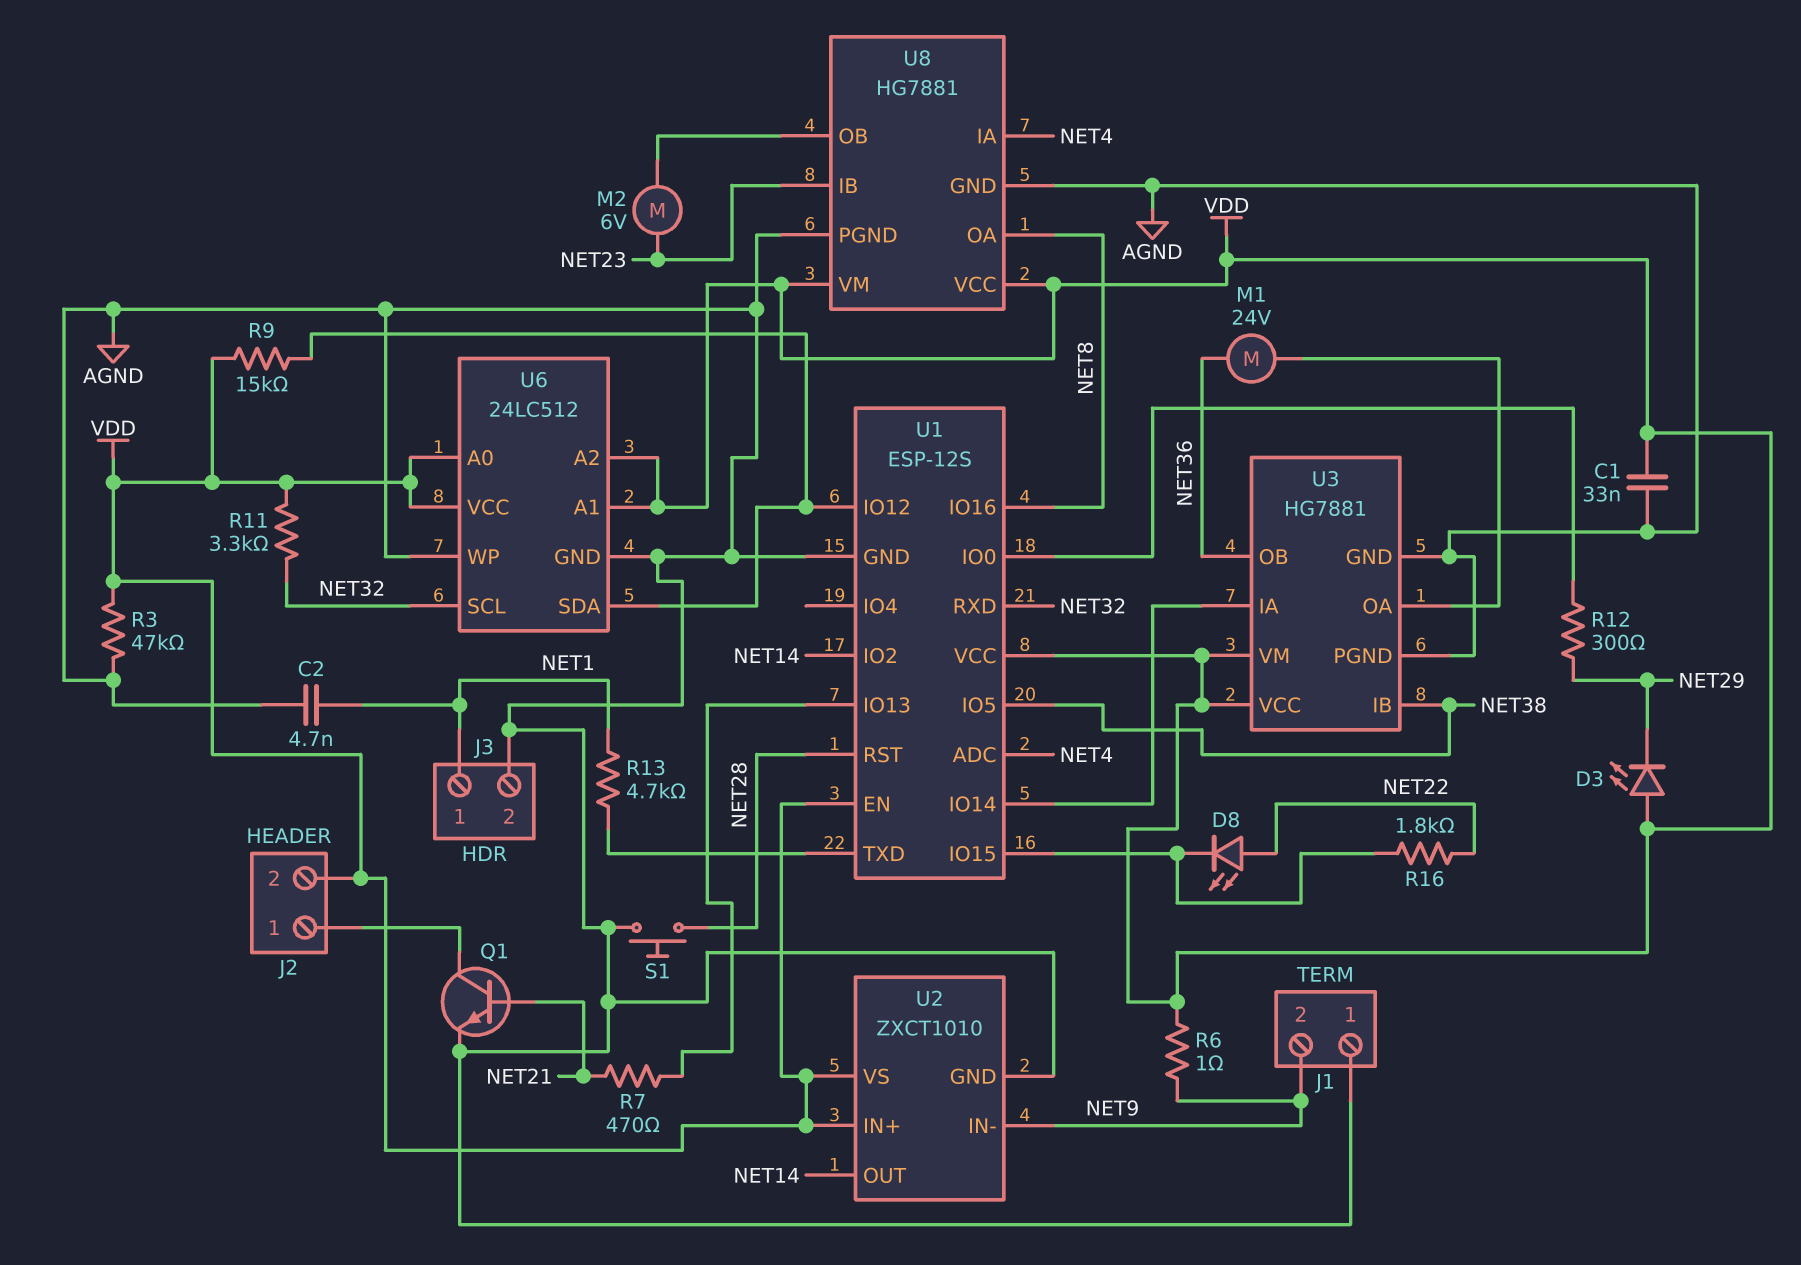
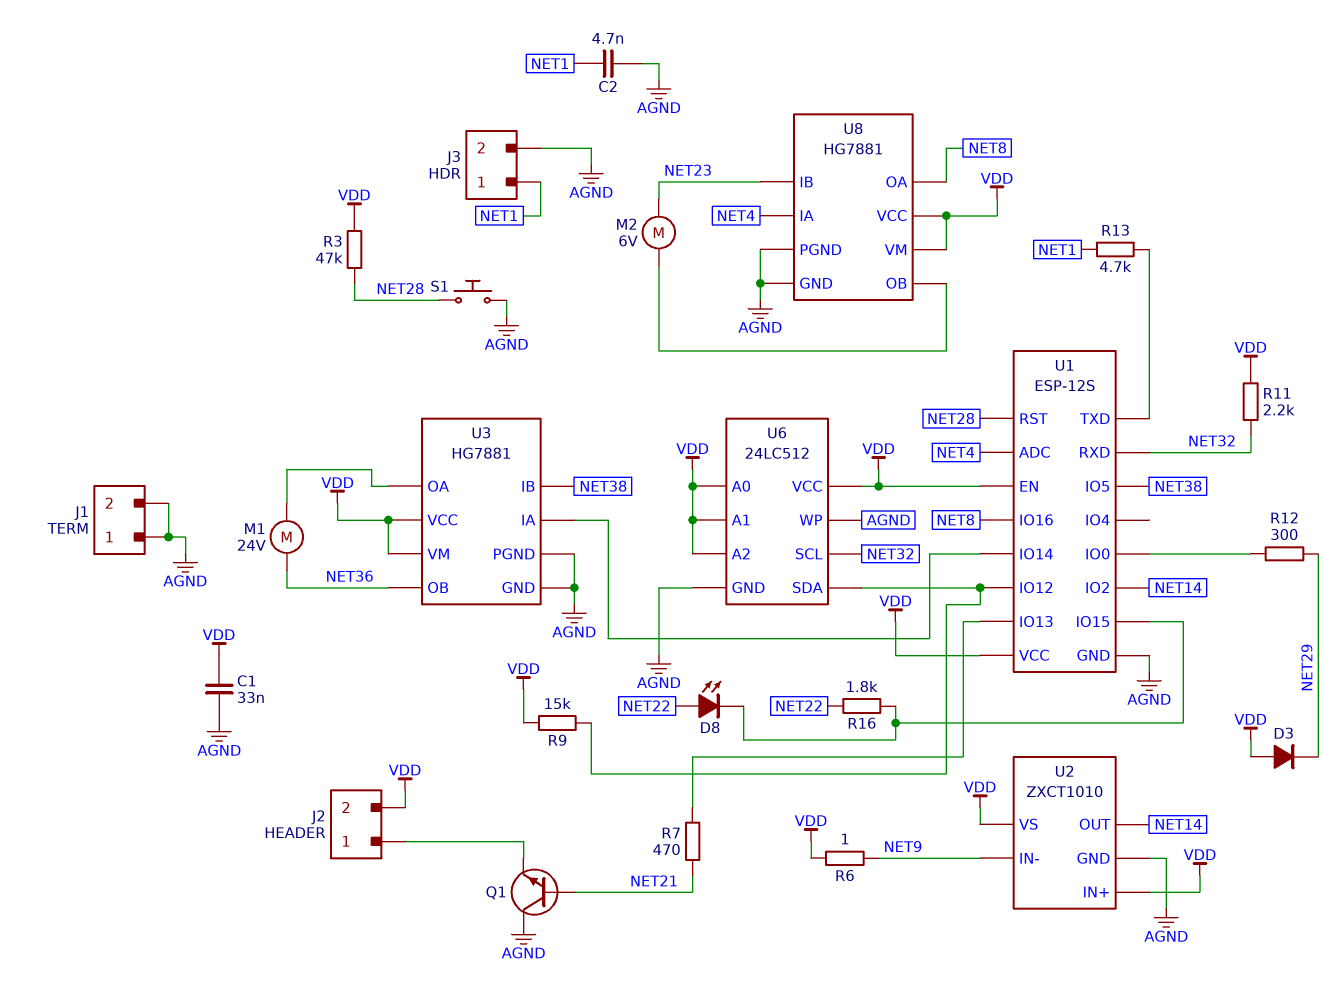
D3: LED (A VDD, K NET29) -> diode (A VDD, K NET29)
J1 pin 2: NET9 -> AGND
Q1: NPN (B NET21, C J2/1, E AGND) -> NPN (B NET21, C AGND, E J2/1)
R3: 47k (AGND, VDD) -> 47k (NET28, VDD)
R11: 3.3k (NET32, VDD) -> 2.2k (NET32, VDD)

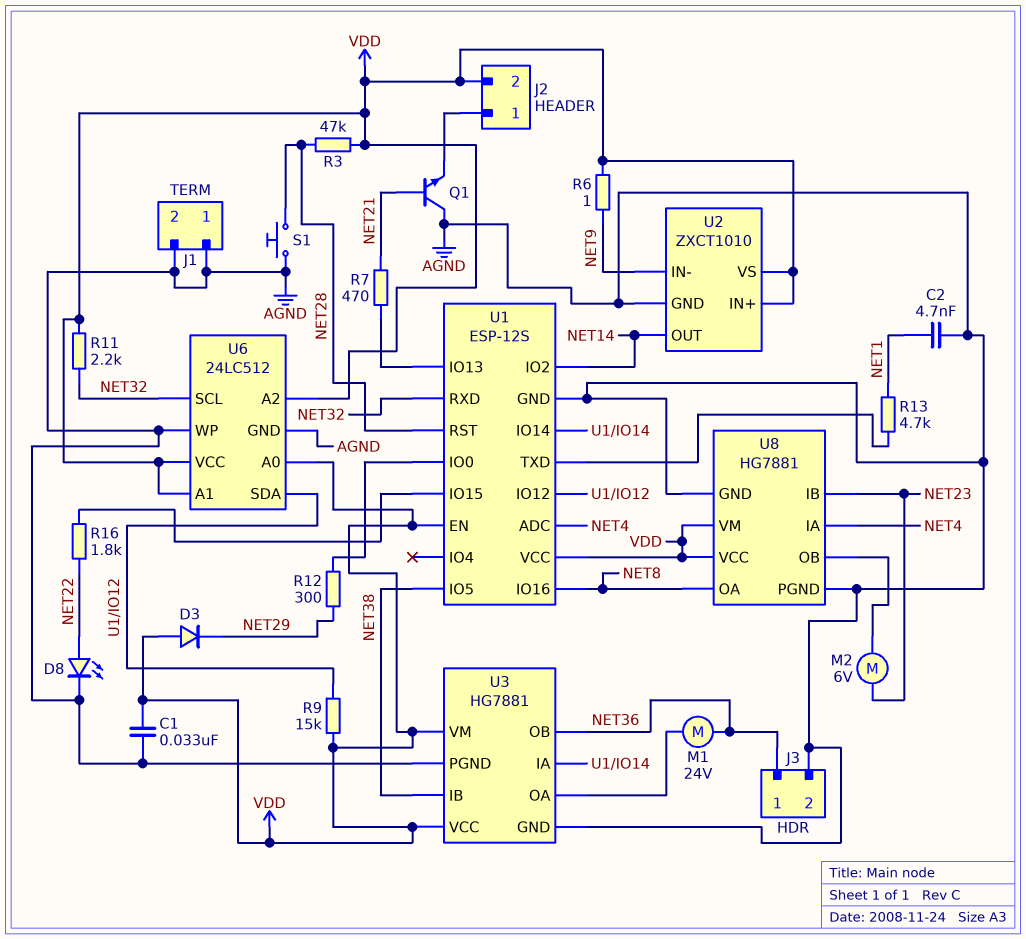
D8: LED (A NET22, K U1/IO15) -> LED (A NET22, K AGND)
J3 pin 1: NET1 -> NET36

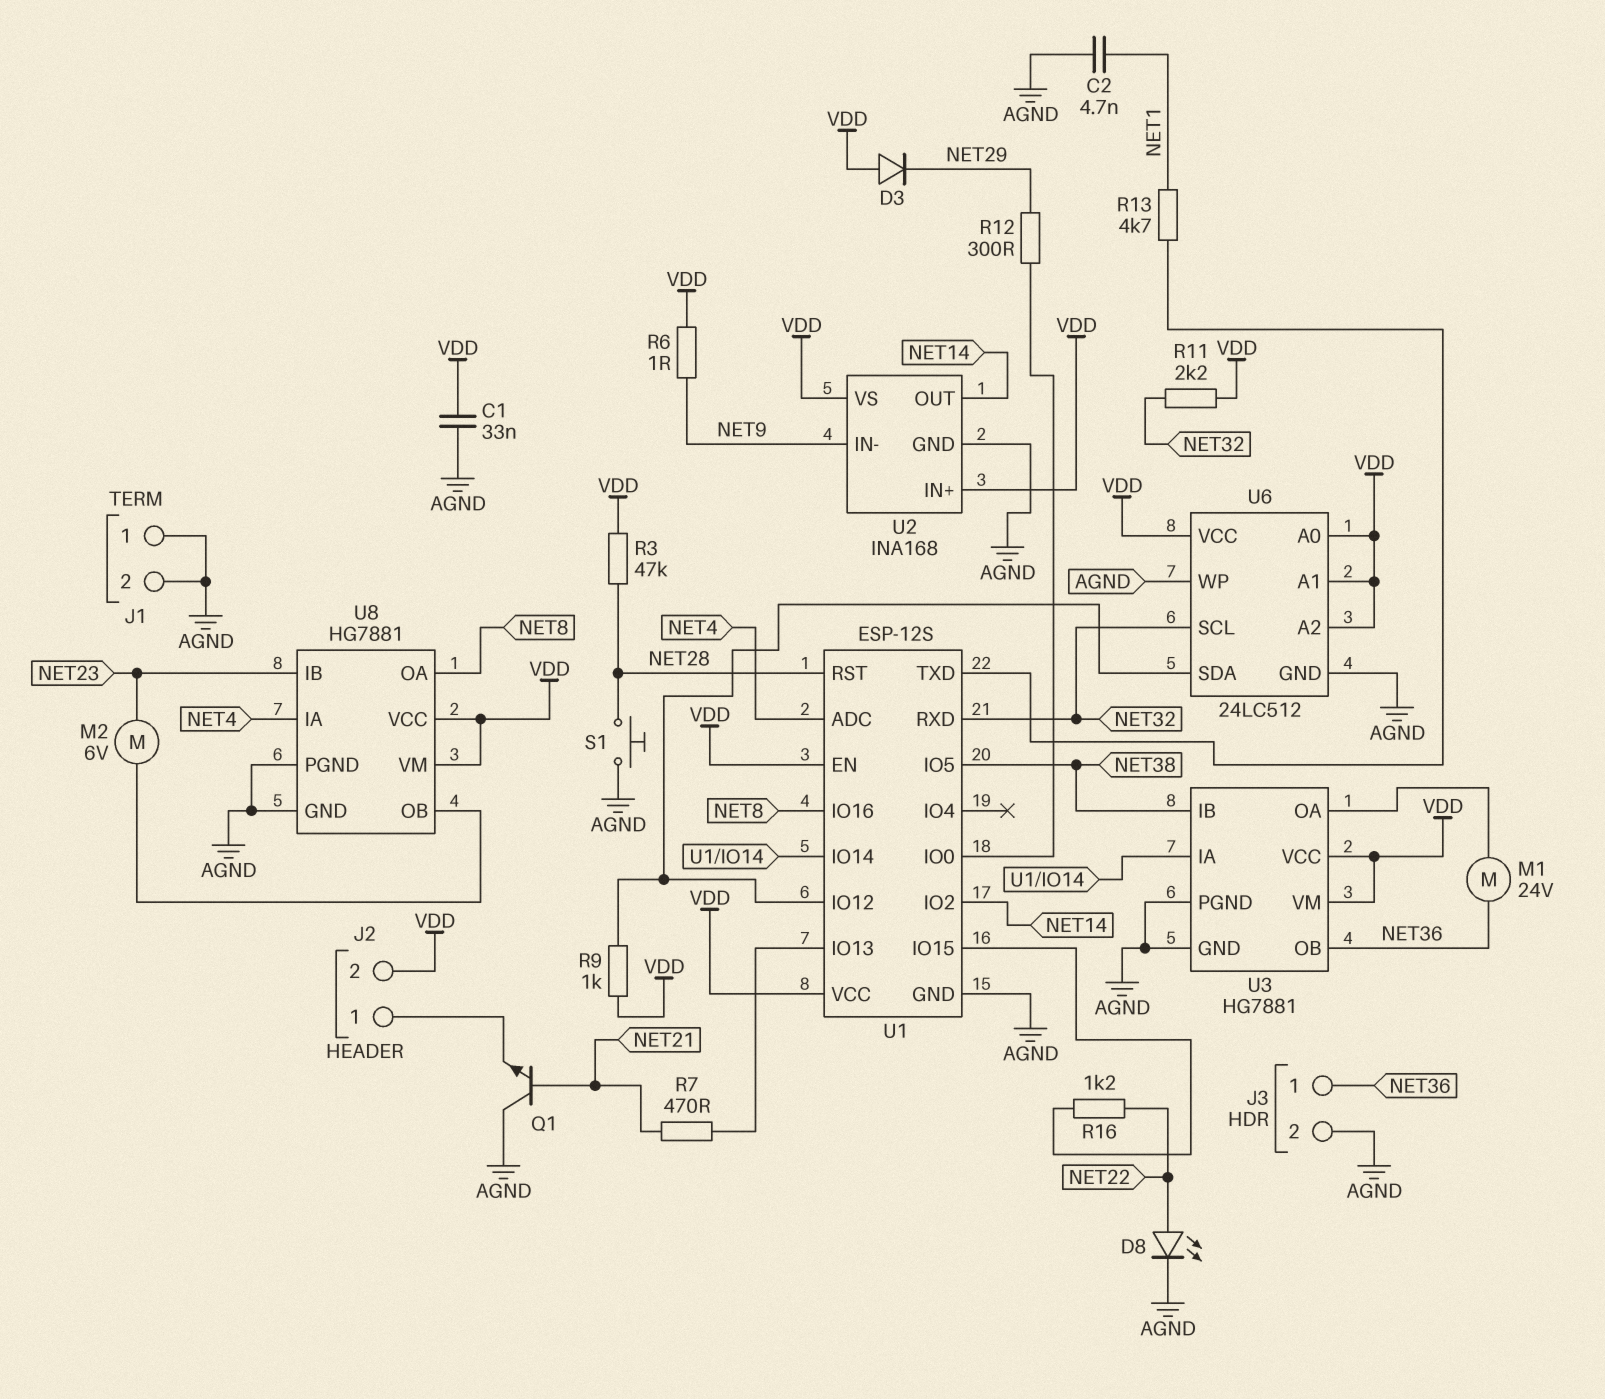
R9: 15k (U1/IO12, VDD) -> 1k (U1/IO12, VDD)
R16: 1.8k (NET22, U1/IO15) -> 1.2k (NET22, U1/IO15)
U2: ZXCT1010 -> INA168

